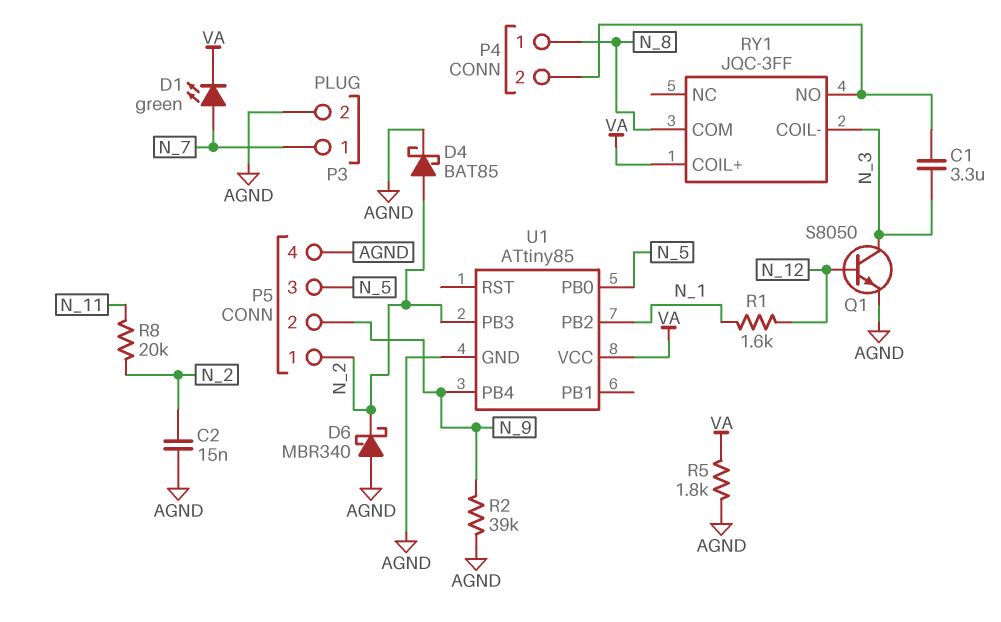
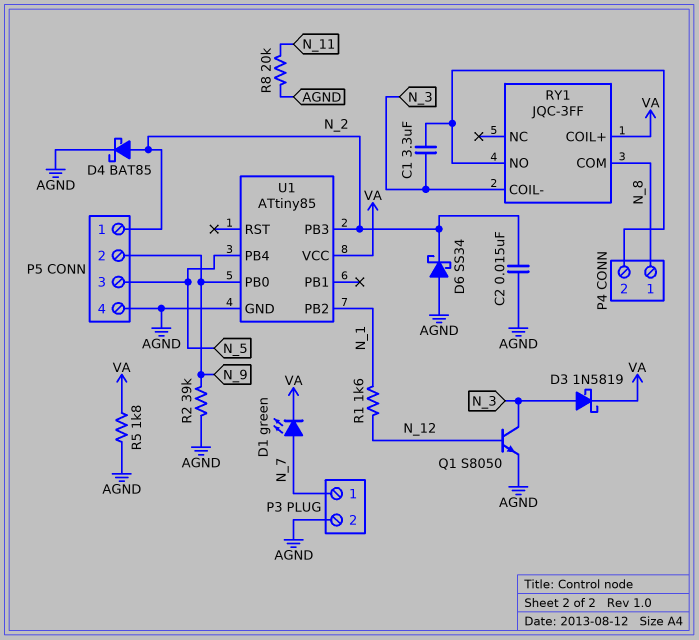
D3: none -> schottky 1N5819 (A N_3, K VA)
D6: schottky MBR340 (A AGND, K N_2) -> schottky SS34 (A AGND, K N_2)
R8: 20k (N_2, N_11) -> 20k (AGND, N_11)
U1 pin PB0: N_5 -> N_9
U1 pin PB4: N_9 -> N_5

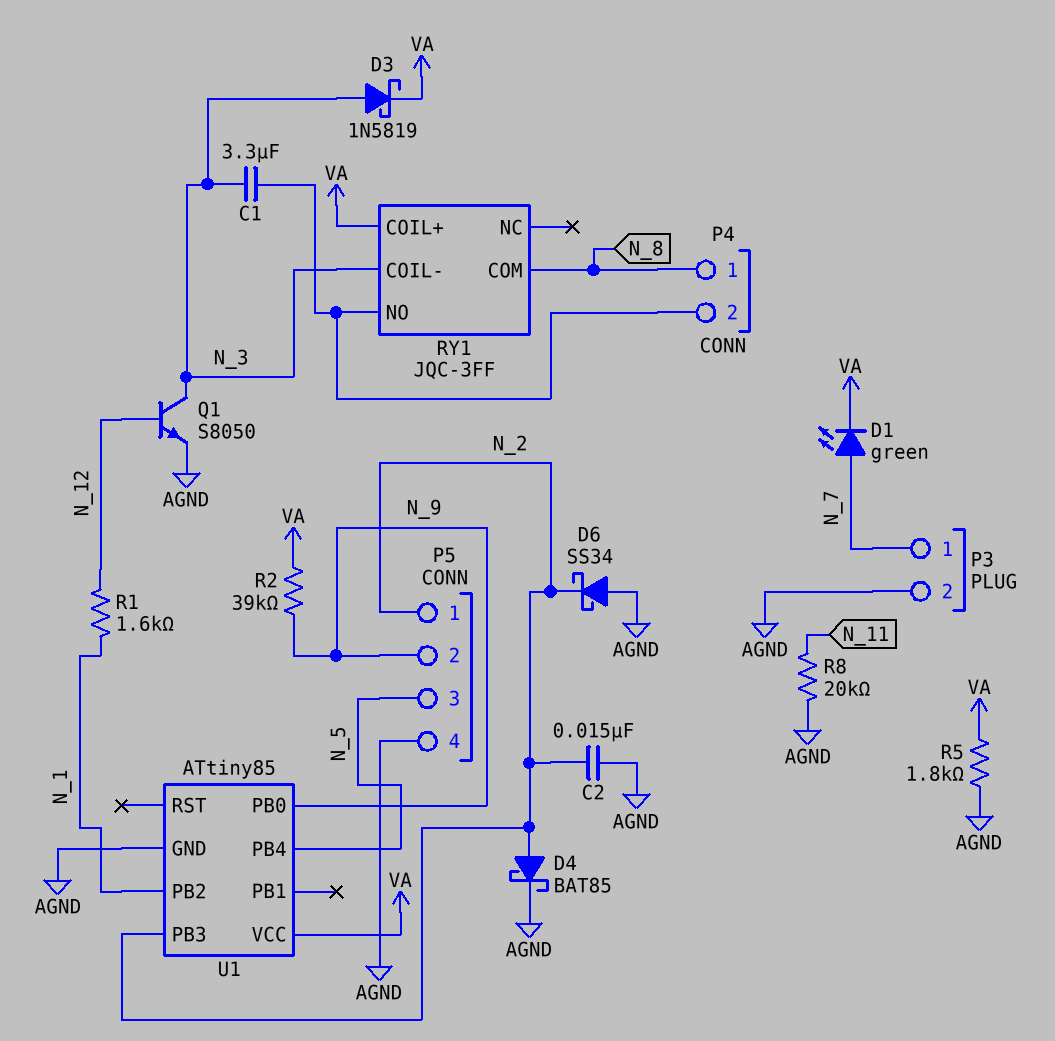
R2: 39k (AGND, N_9) -> 39k (N_9, VA)

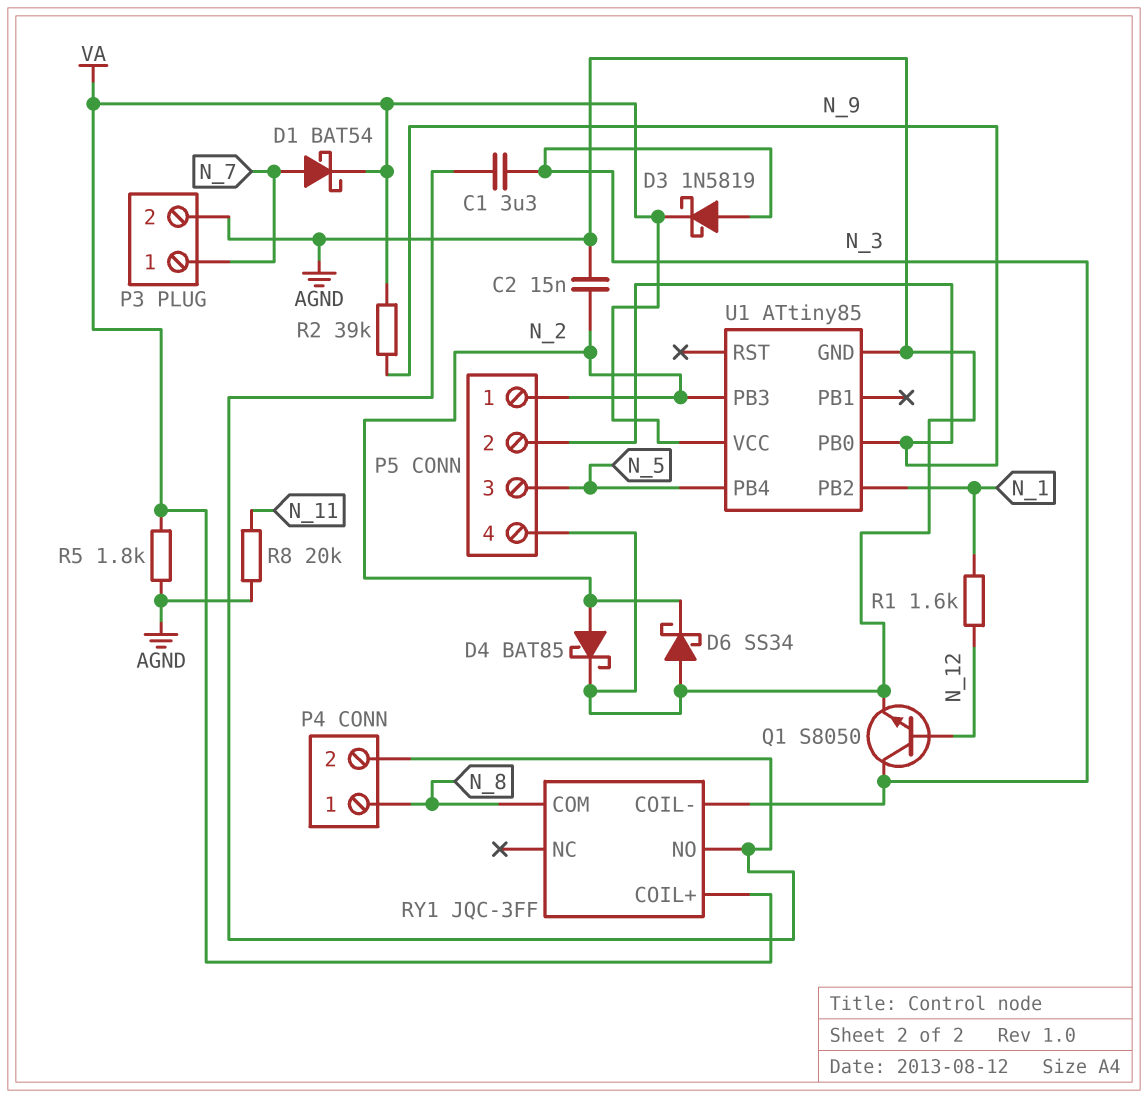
D1: LED green (A N_7, K VA) -> schottky BAT54 (A N_7, K VA)

